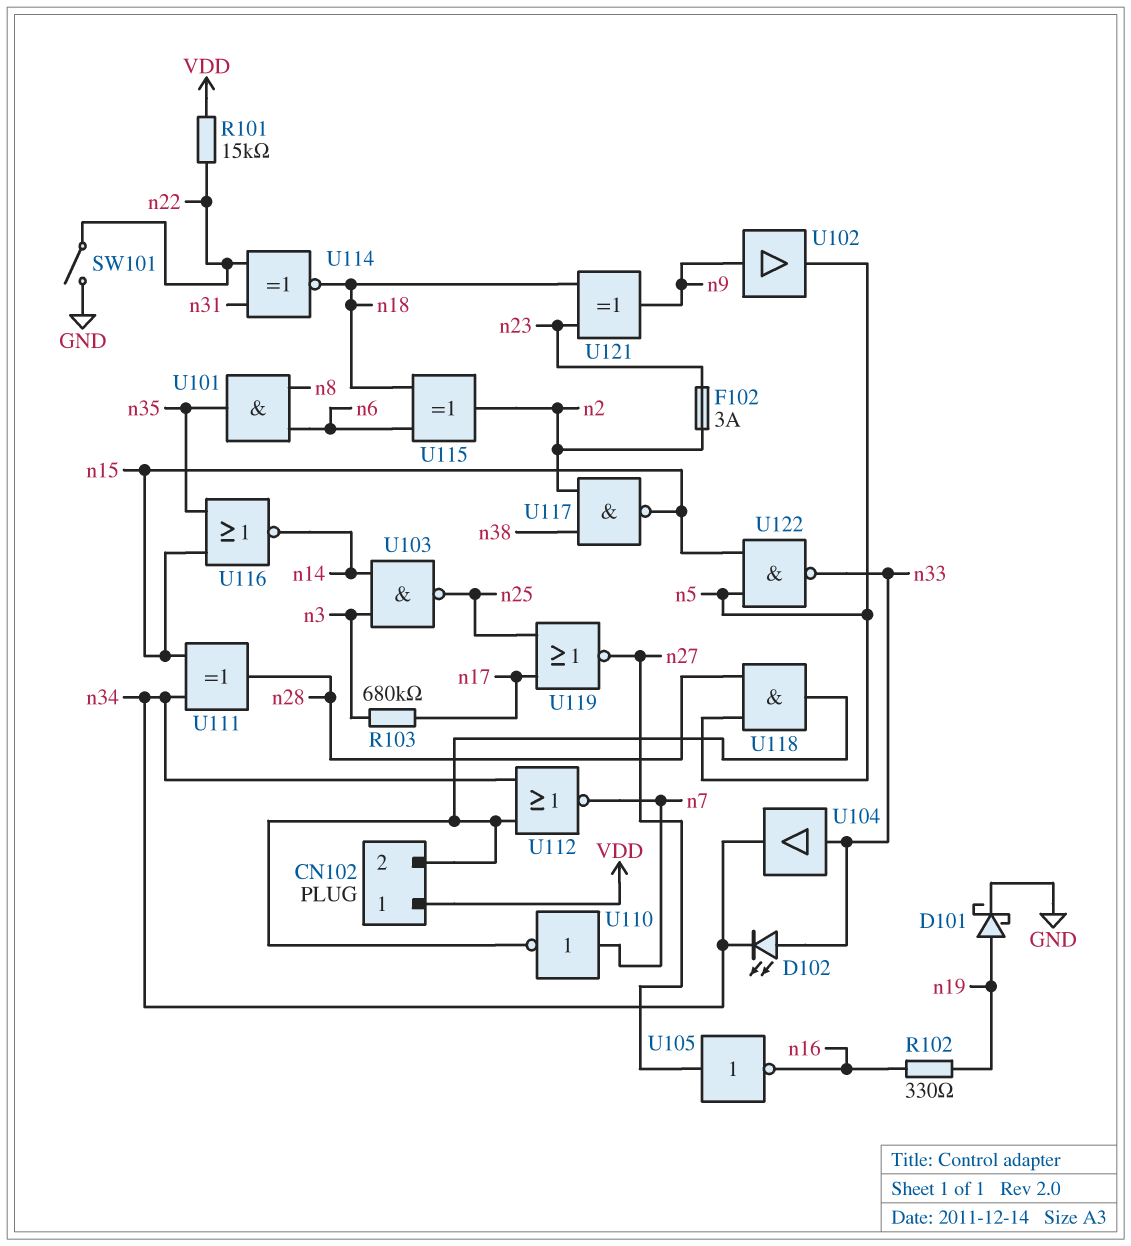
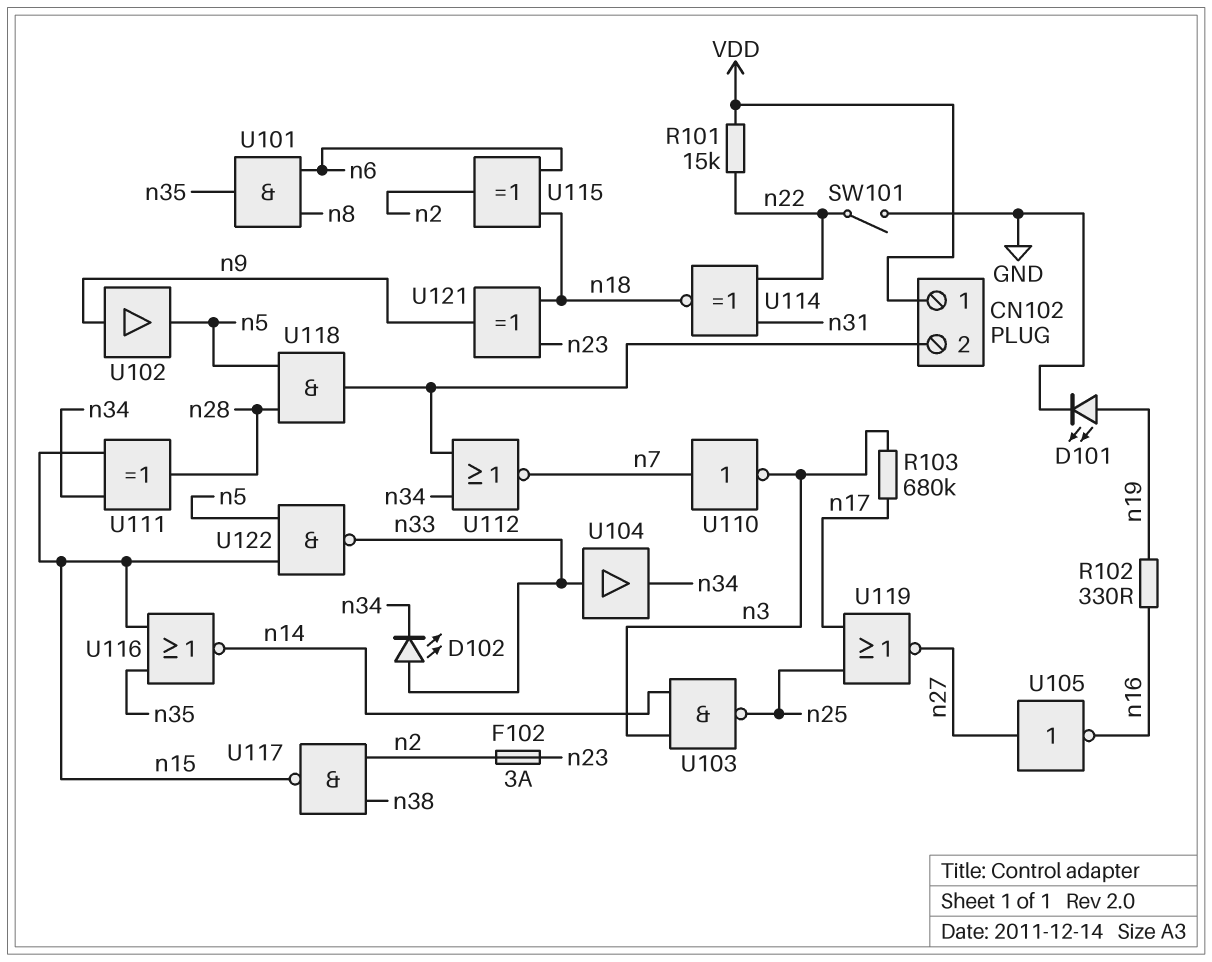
D101: schottky (A n19, K GND) -> LED (A n19, K GND)
U110: NOT (in n7, out CN102/2) -> NOT (in n7, out n3)

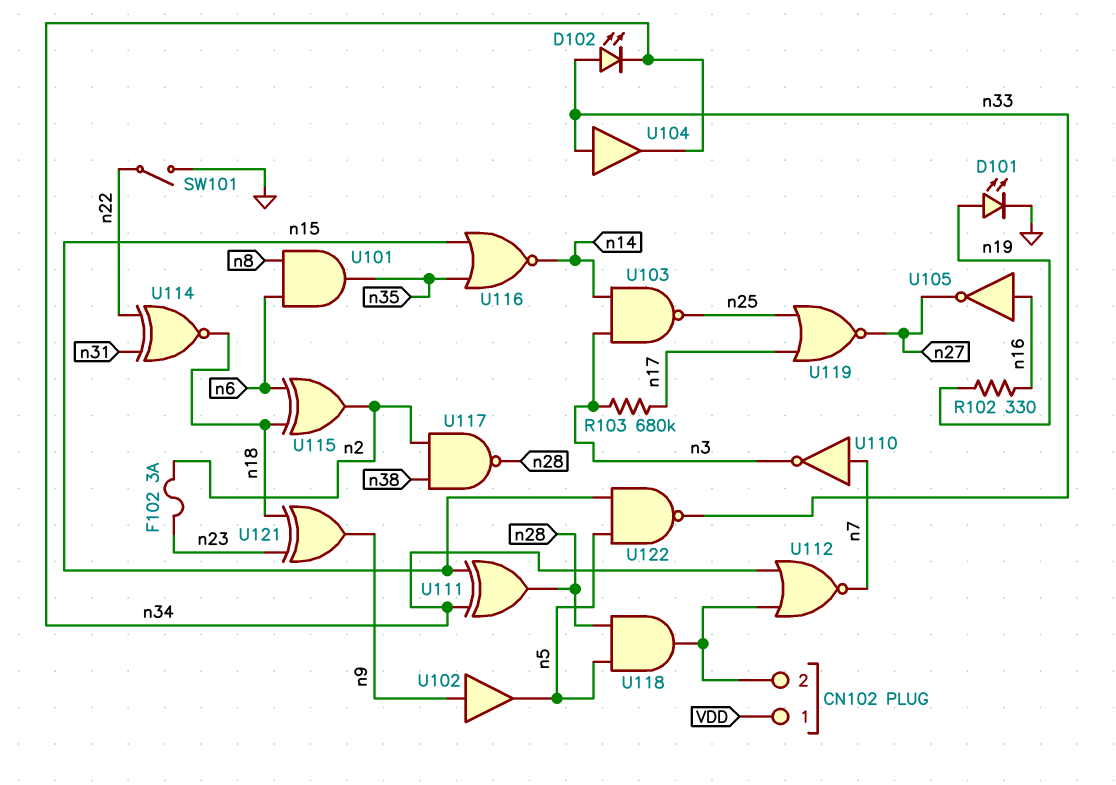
R101: 15k (VDD, n22) -> none
U105: NOT (in n27, out n16) -> NOT (in n16, out n27)
U117: NAND (in n2, in n38, out n15) -> NAND (in n2, in n38, out n28)

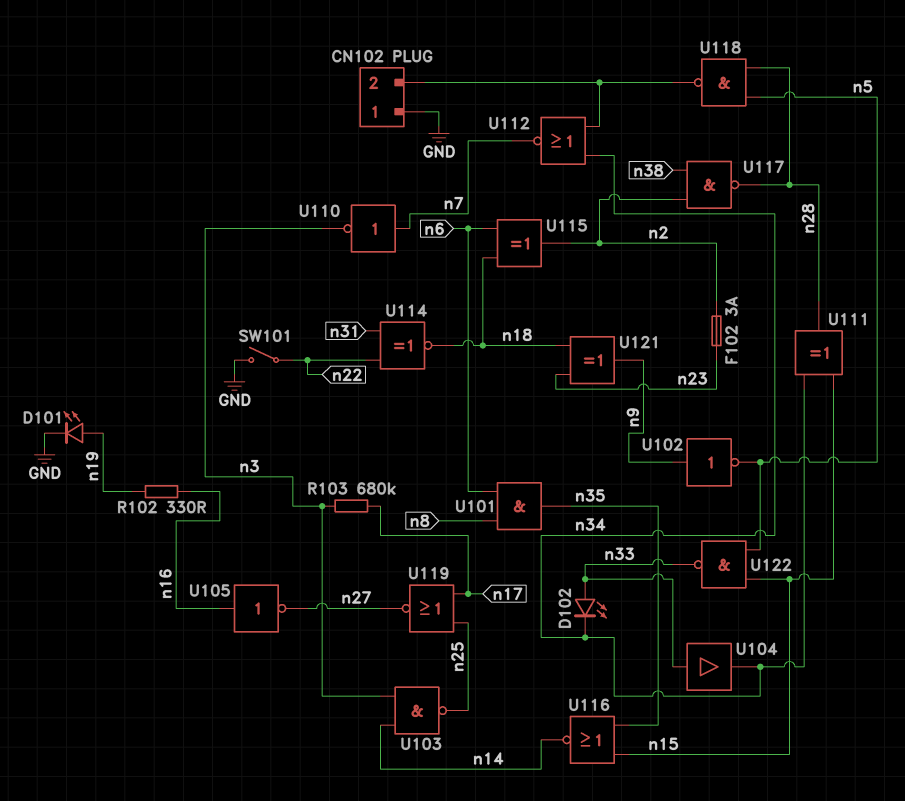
CN102 pin 1: VDD -> GND
U102: buffer (in n9, out n5) -> NOT (in n9, out n5)
U118: AND (in n5, in n28, out CN102/2) -> NAND (in n5, in n28, out CN102/2)

